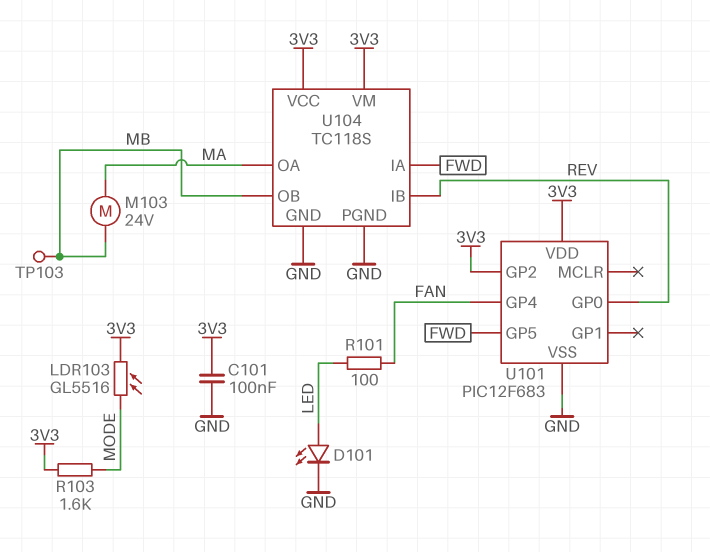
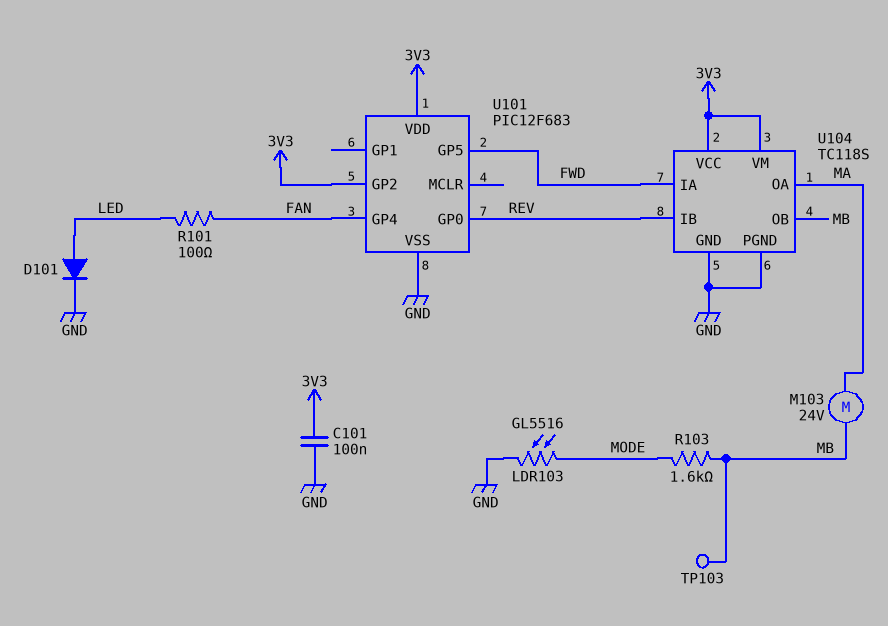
D101: LED (A LED, K GND) -> diode (A LED, K GND)
LDR103: GL5516 (3V3, MODE) -> GL5516 (GND, MODE)
R103: 1.6k (3V3, MODE) -> 1.6k (MB, MODE)

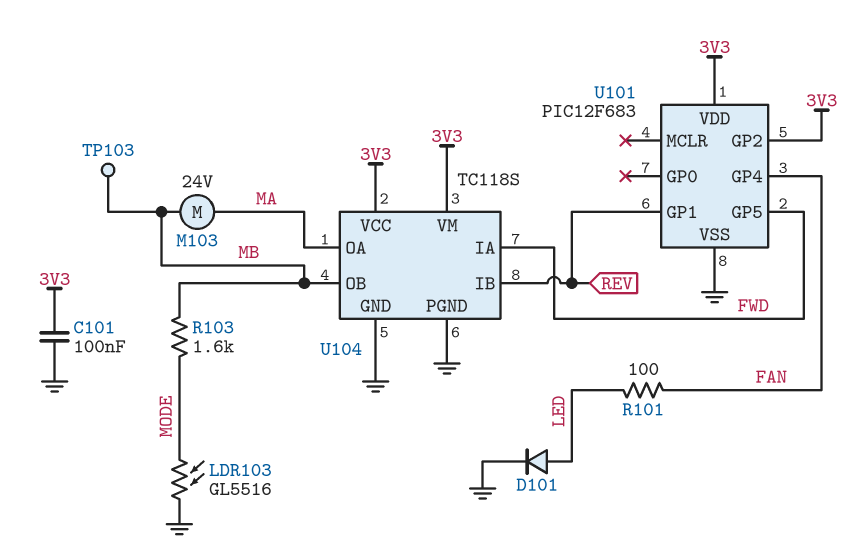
U101 pin GP0: REV -> none
U101 pin GP1: none -> REV

